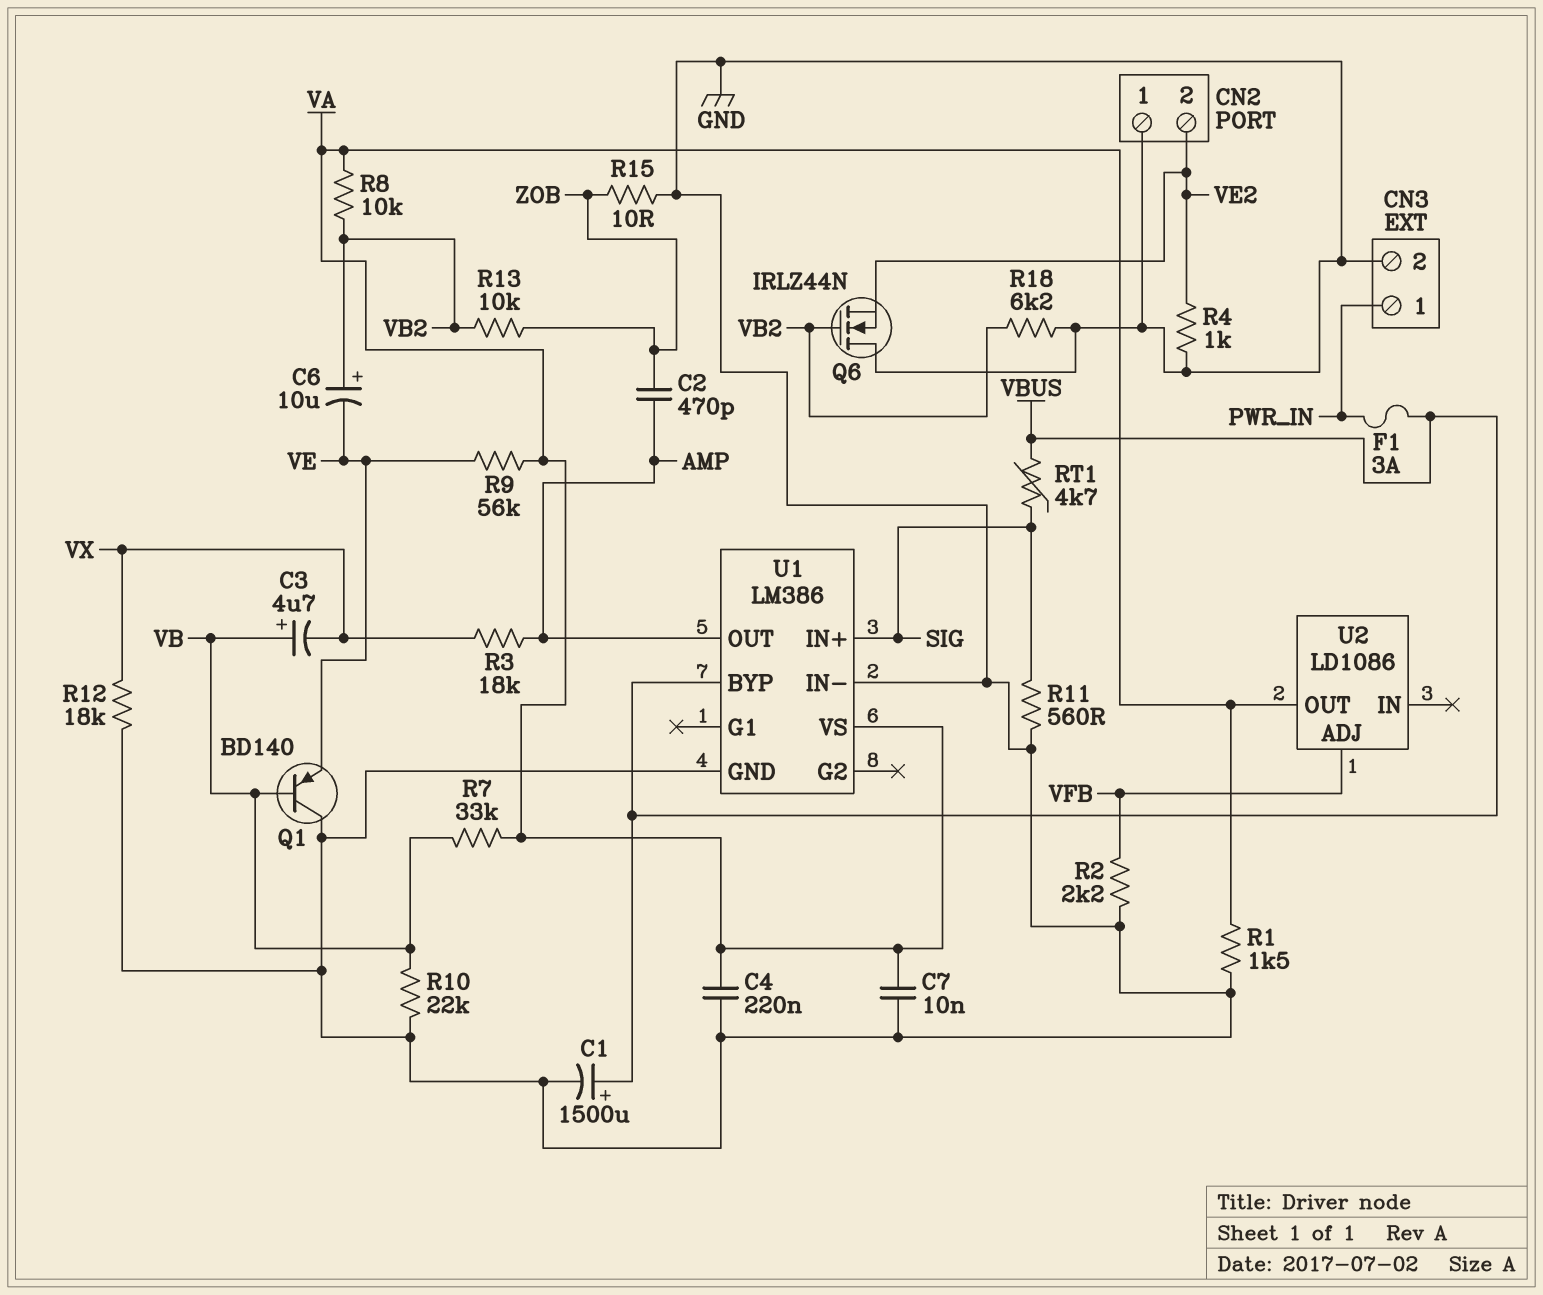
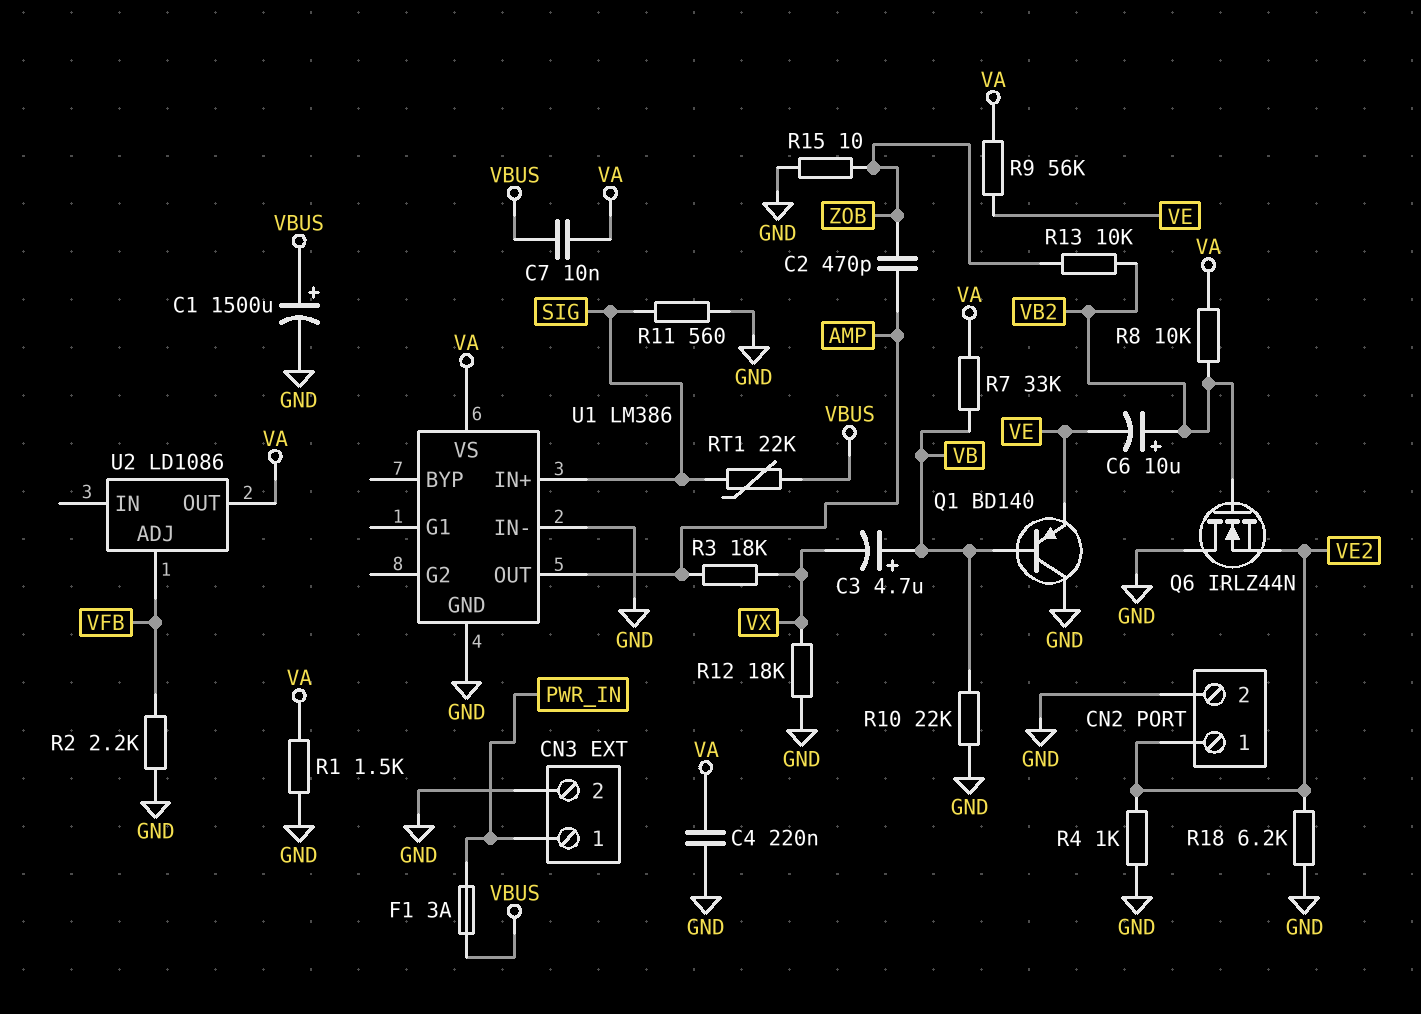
C7: 10nF (GND, VA) -> 10nF (VA, VBUS)
CN2 pin 1: GND -> VE2
CN2 pin 2: VE2 -> GND
R18: 6.2k (GND, VB2) -> 6.2k (GND, VE2)
RT1: 4.7k (SIG, VBUS) -> 22k (SIG, VBUS)
U1 pin BYP: VBUS -> none

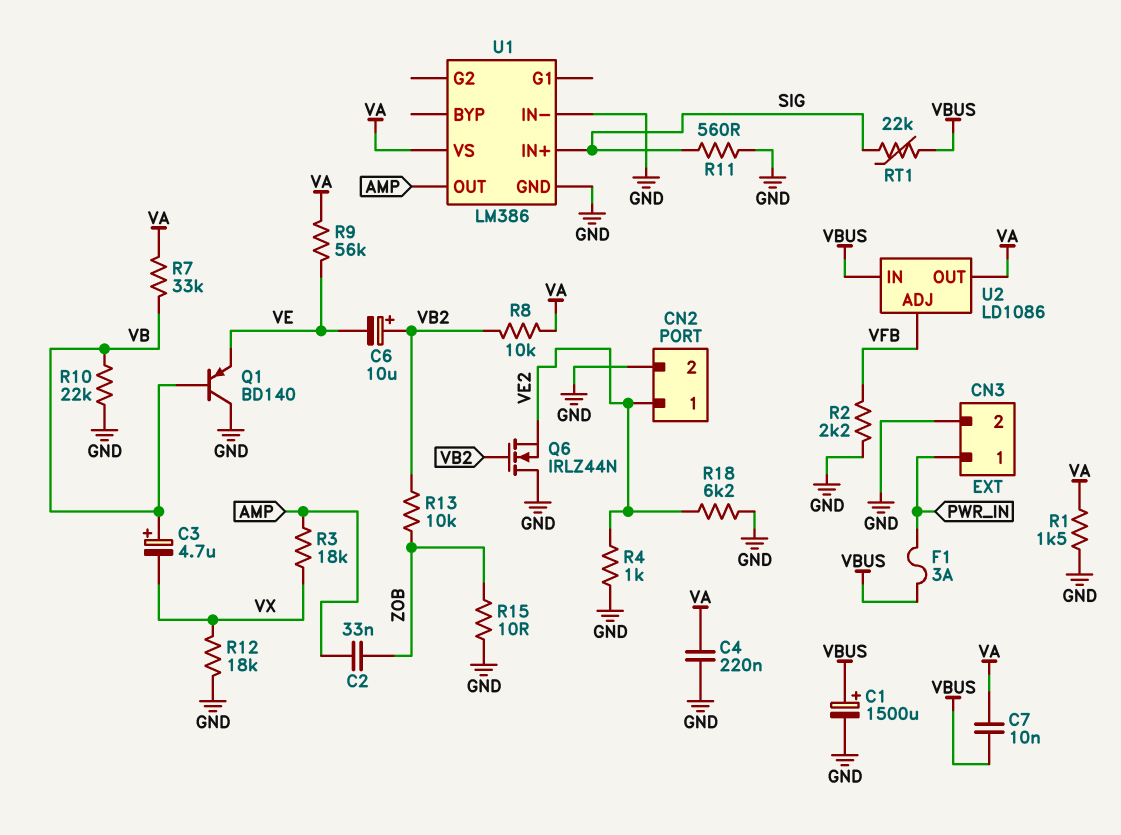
C2: 470pF (AMP, ZOB) -> 33nF (AMP, ZOB)
U2 pin IN: none -> VBUS

